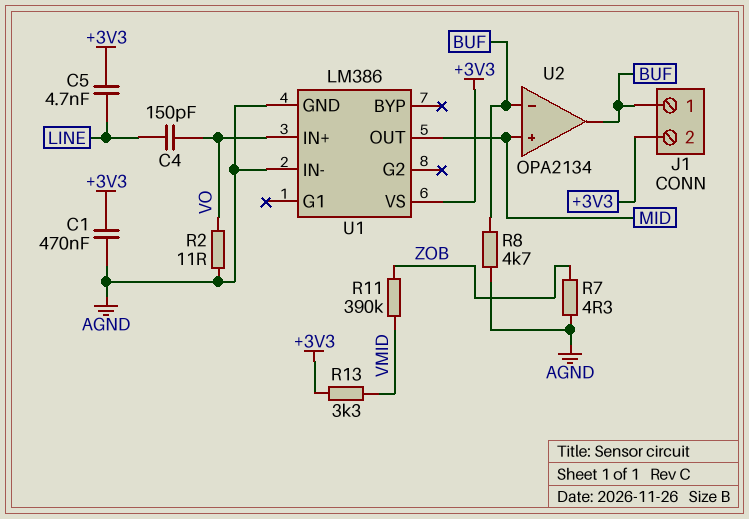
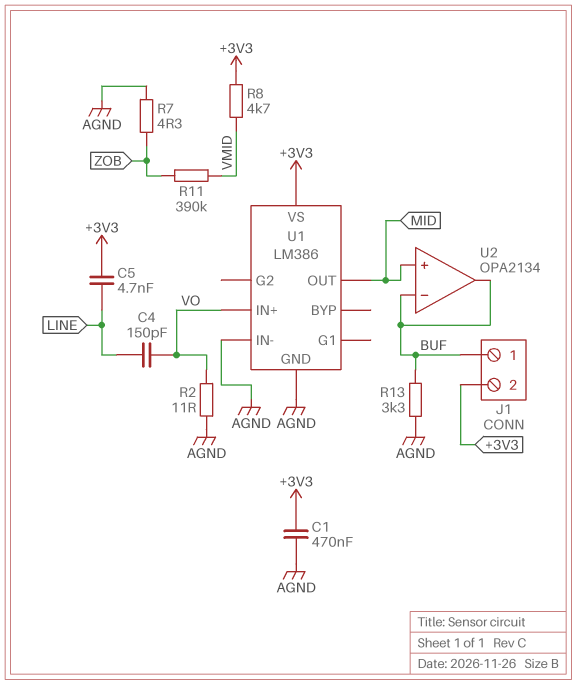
R8: 4.7k (AGND, BUF) -> 4.7k (+3V3, VMID)
R13: 3.3k (+3V3, VMID) -> 3.3k (AGND, BUF)

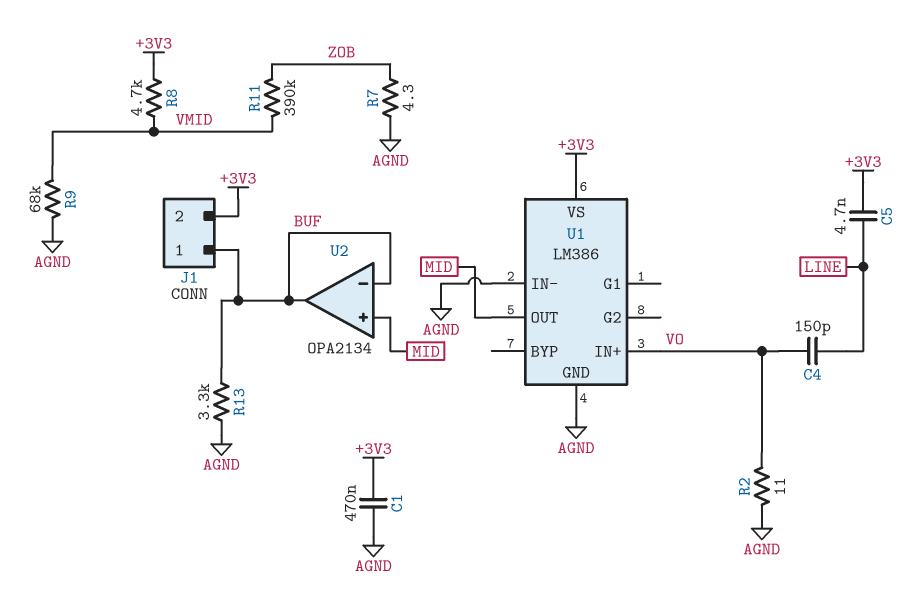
R9: none -> 68k (AGND, VMID)

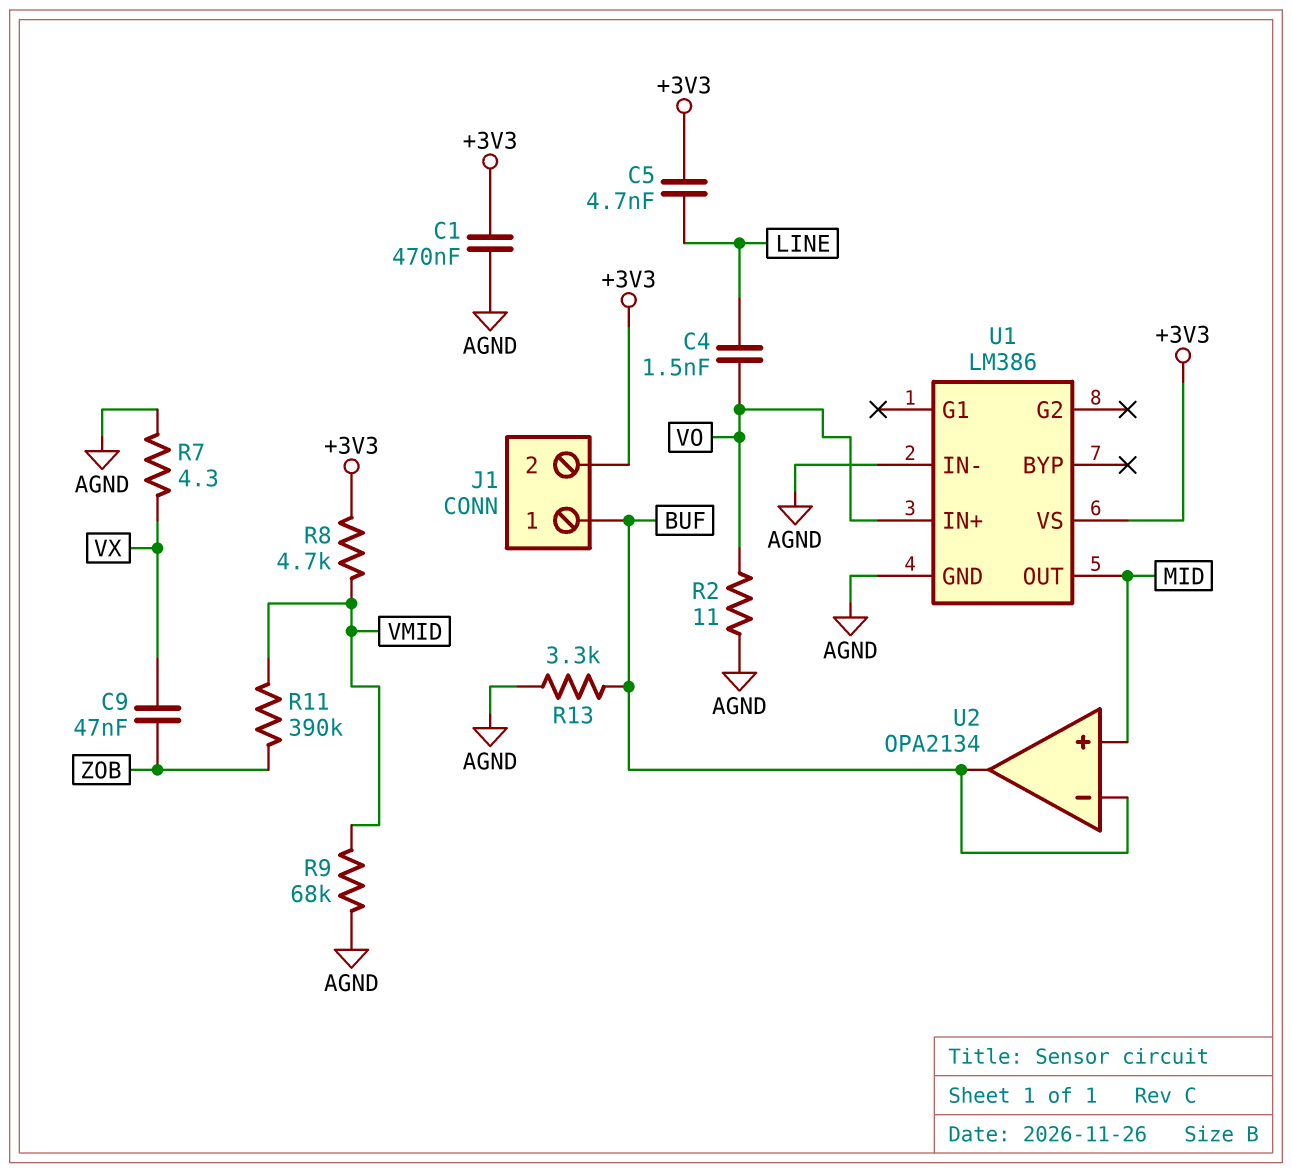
C4: 150pF (LINE, VO) -> 1.5nF (LINE, VO)
C9: none -> 47nF (VX, ZOB)
R7: 4.3 (AGND, ZOB) -> 4.3 (AGND, VX)

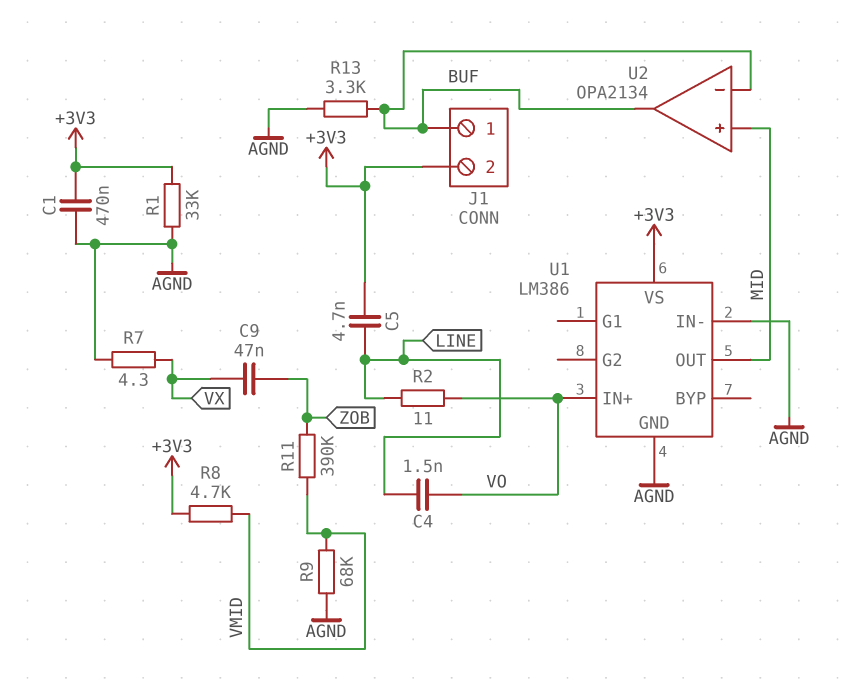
R1: none -> 33k (+3V3, AGND)
R2: 11 (AGND, VO) -> 11 (LINE, VO)

